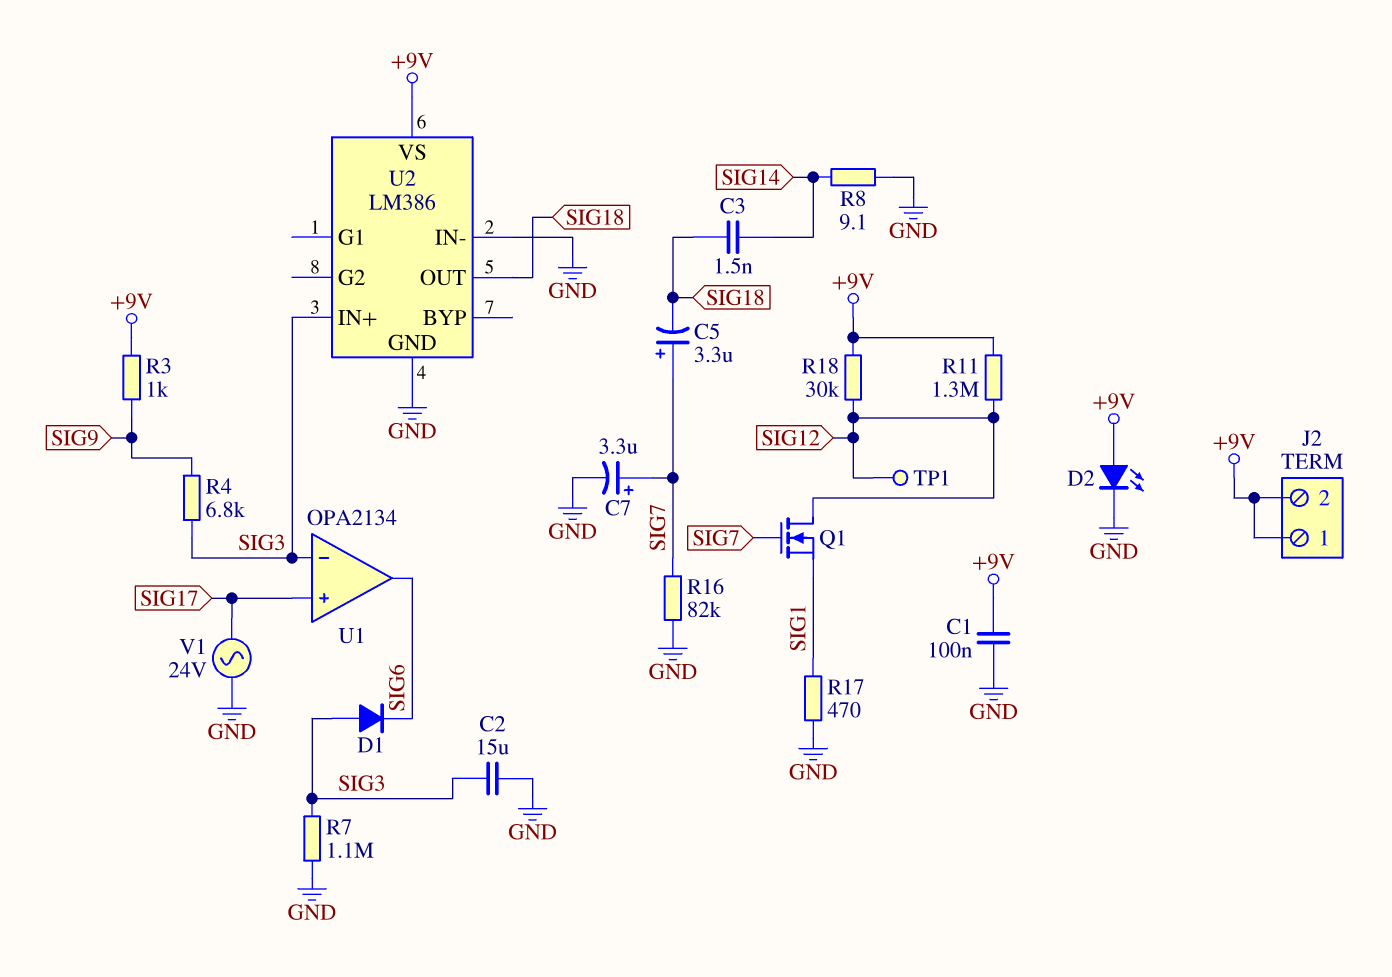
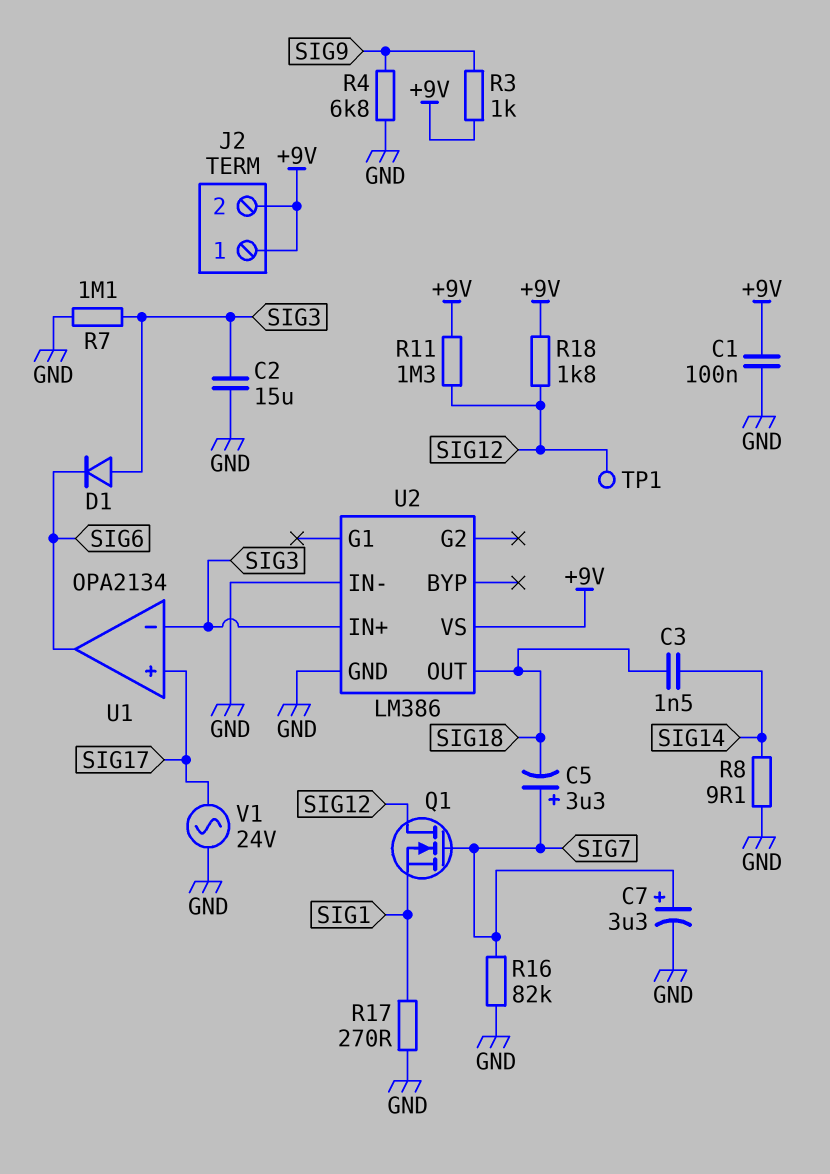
D2: LED (A +9V, K GND) -> none
R4: 6.8k (SIG3, SIG9) -> 6.8k (GND, SIG9)
R17: 470 (GND, SIG1) -> 270 (GND, SIG1)
R18: 30k (+9V, SIG12) -> 1.8k (+9V, SIG12)

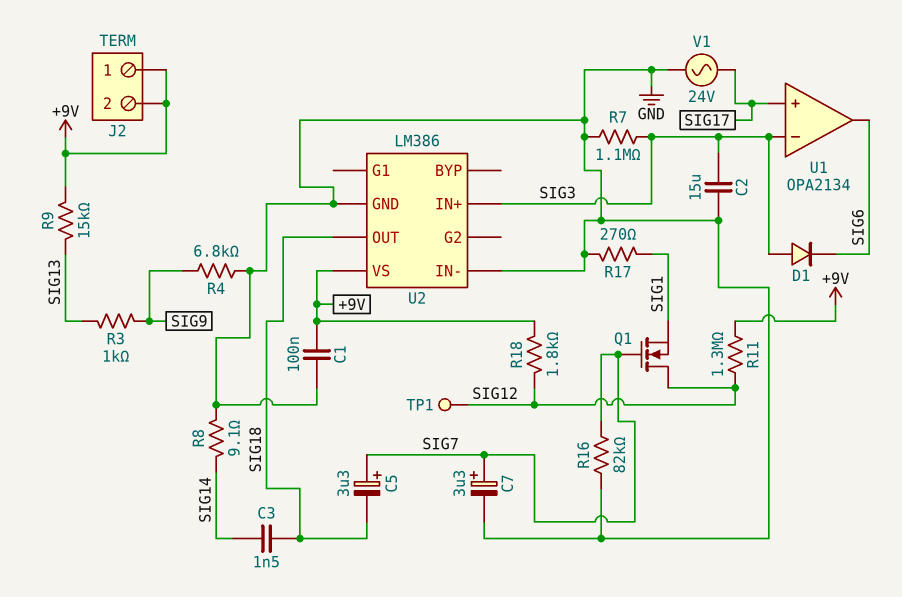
R3: 1k (+9V, SIG9) -> 1k (SIG9, SIG13)
R9: none -> 15k (+9V, SIG13)

